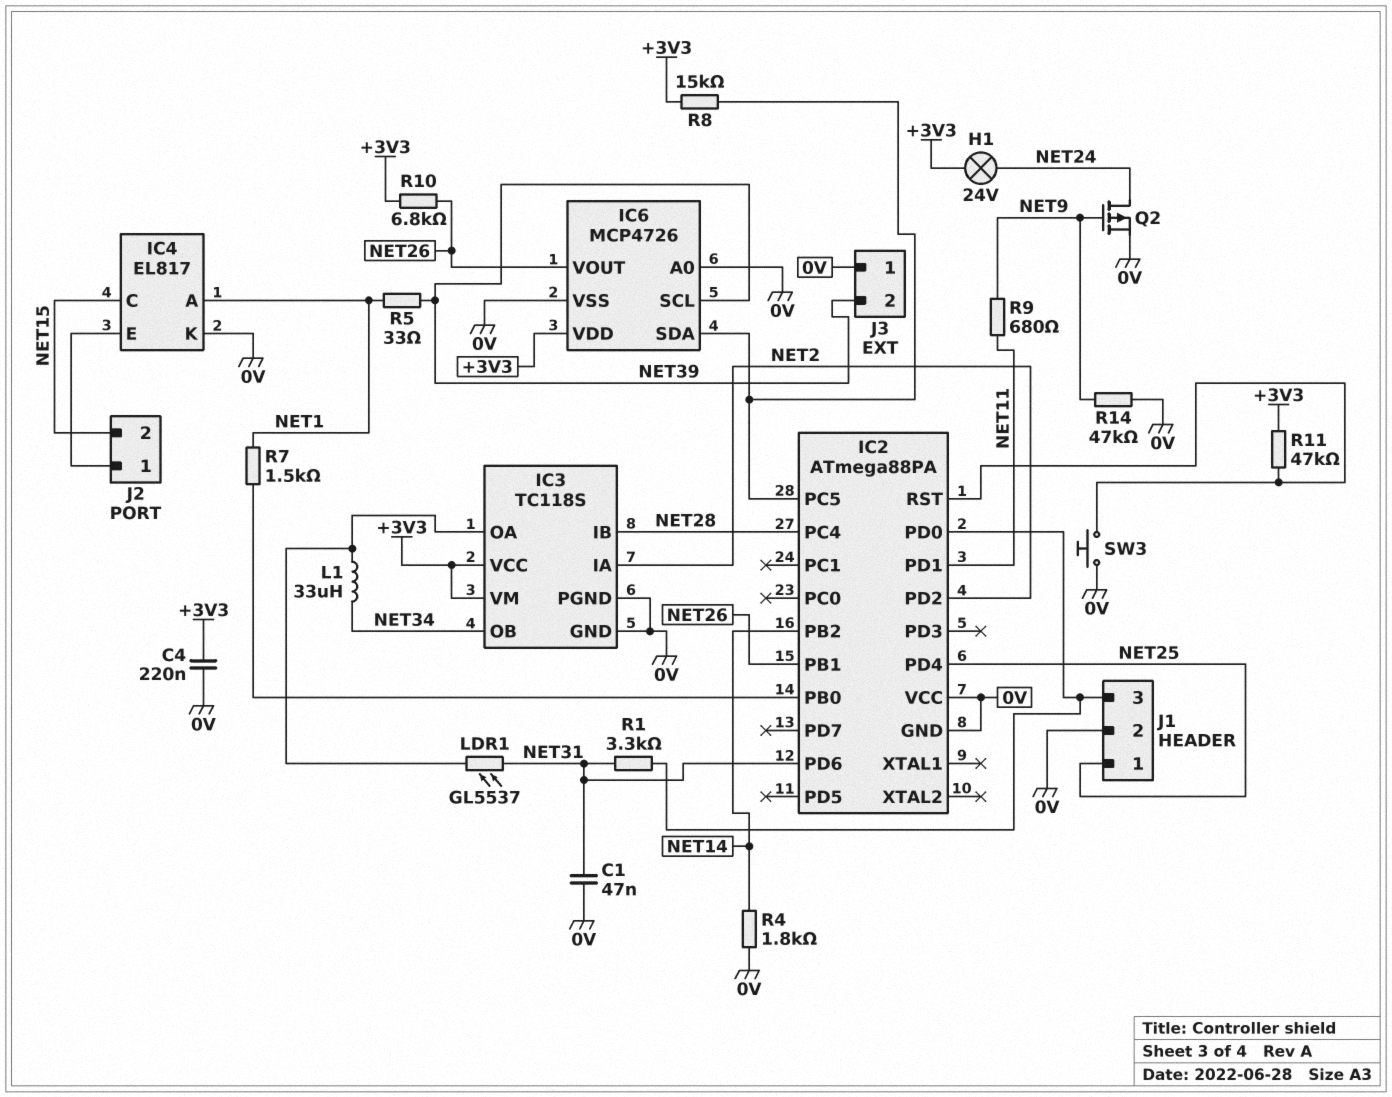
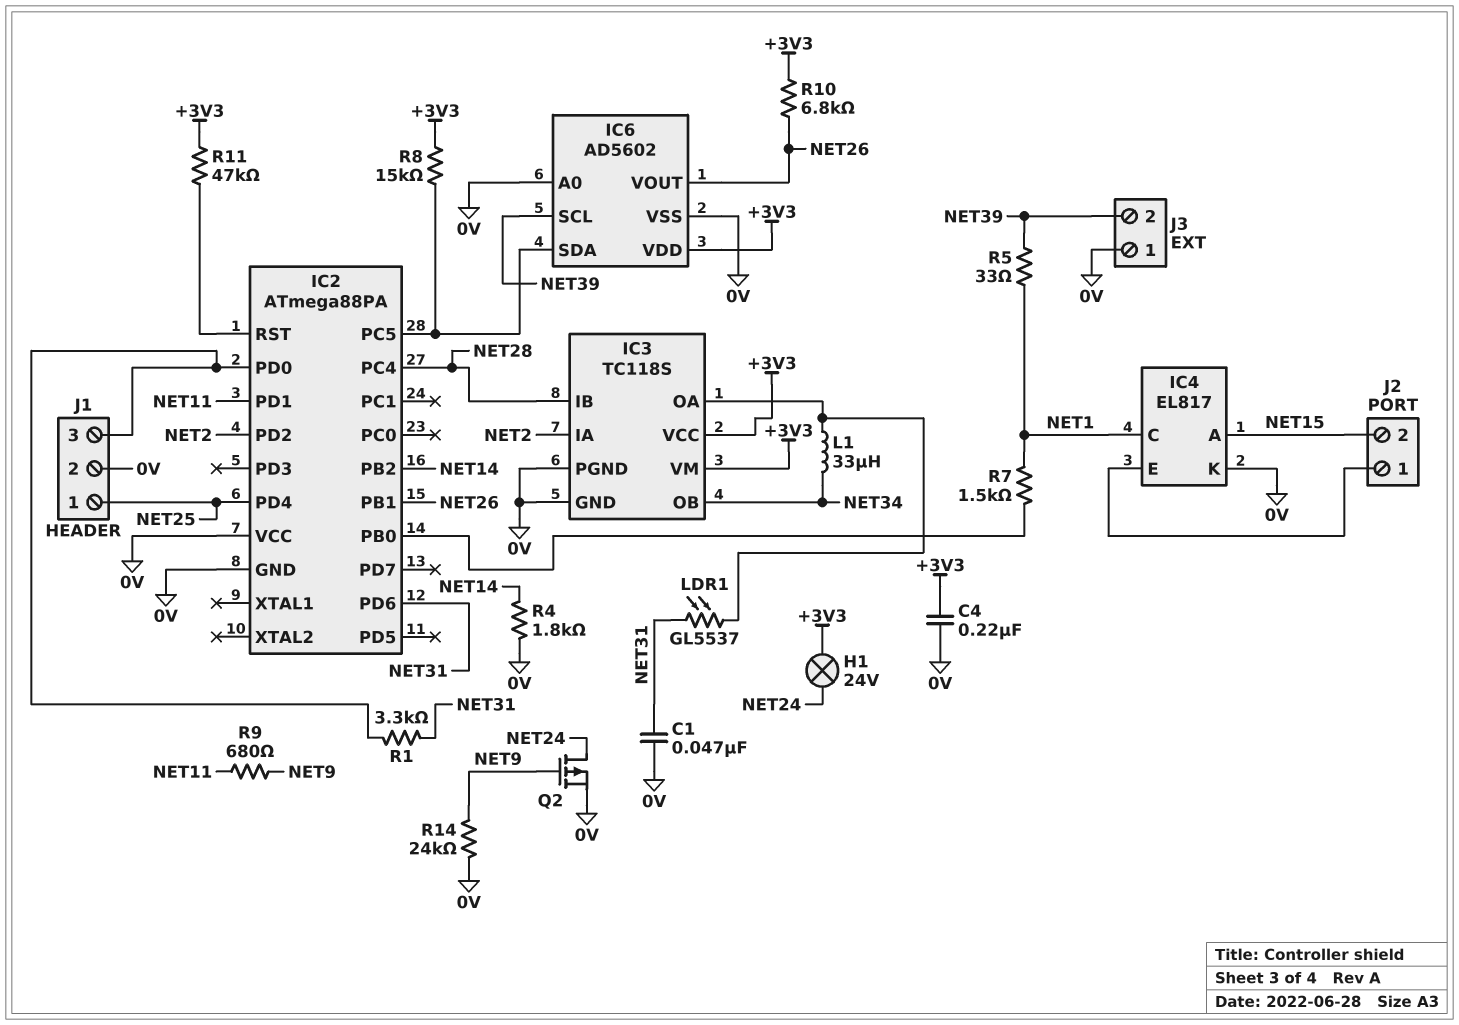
IC4 pin A: NET1 -> NET15
IC4 pin C: NET15 -> NET1
IC6: MCP4726 -> AD5602
R14: 47k (0V, NET9) -> 24k (0V, NET9)
SW3: button (0V, IC2/RST) -> none

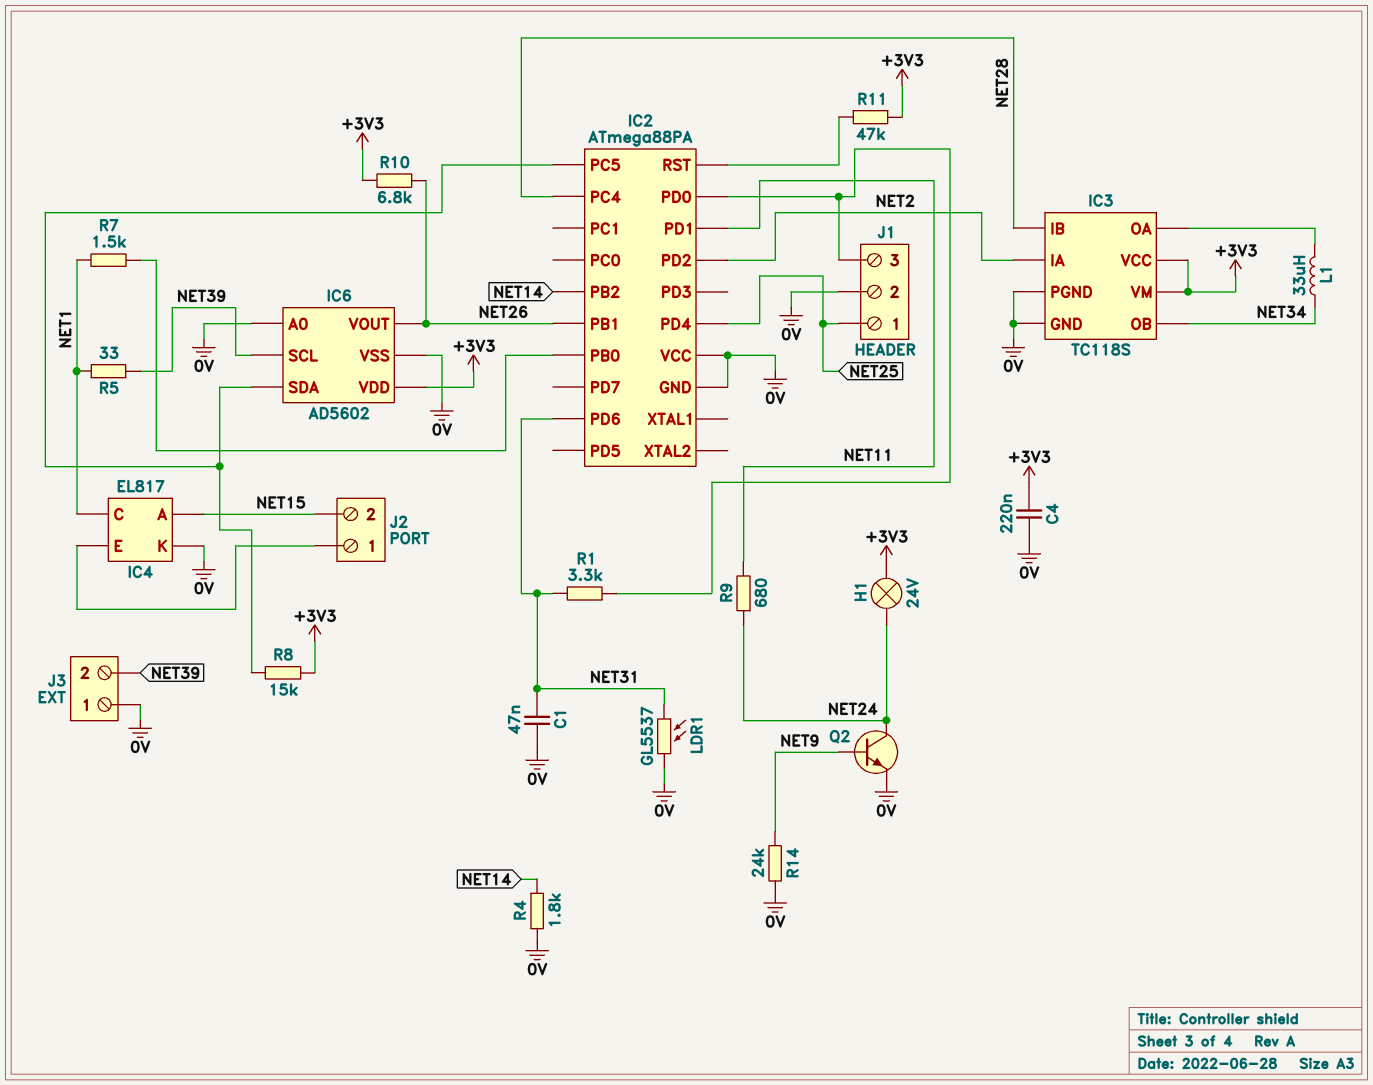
LDR1: GL5537 (IC3/OA, NET31) -> GL5537 (0V, NET31)
Q2: PMOS (G NET9, D NET24, S 0V) -> NPN (B NET9, C NET24, E 0V)
R9: 680 (NET9, NET11) -> 680 (NET11, NET24)

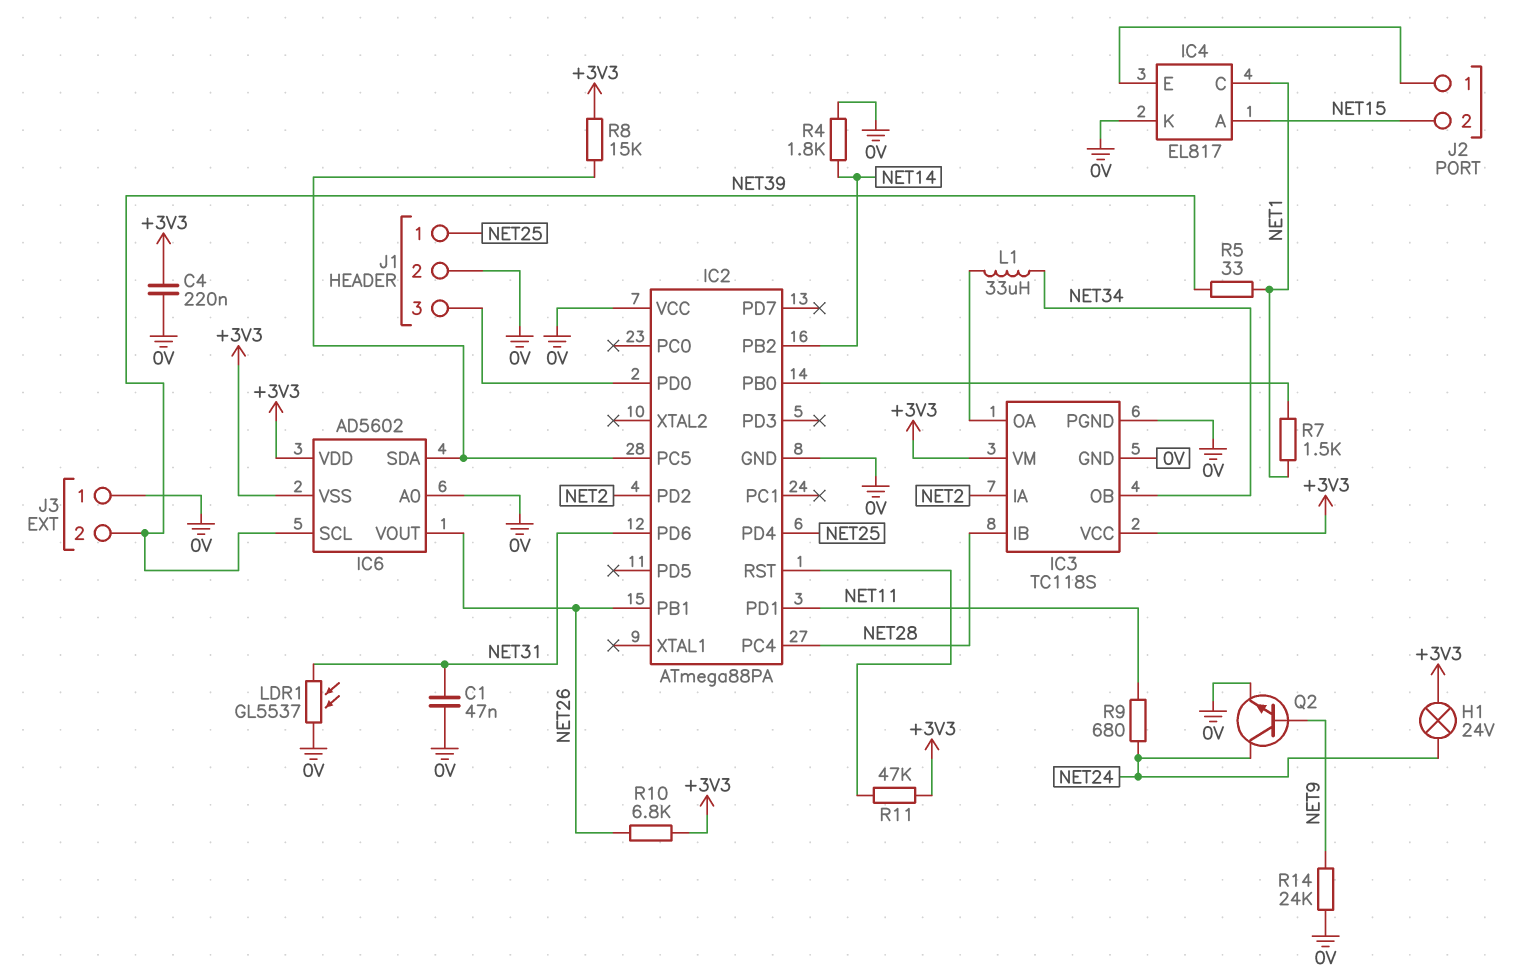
IC6 pin VSS: 0V -> +3V3
R1: 3.3k (IC2/PD0, NET31) -> none

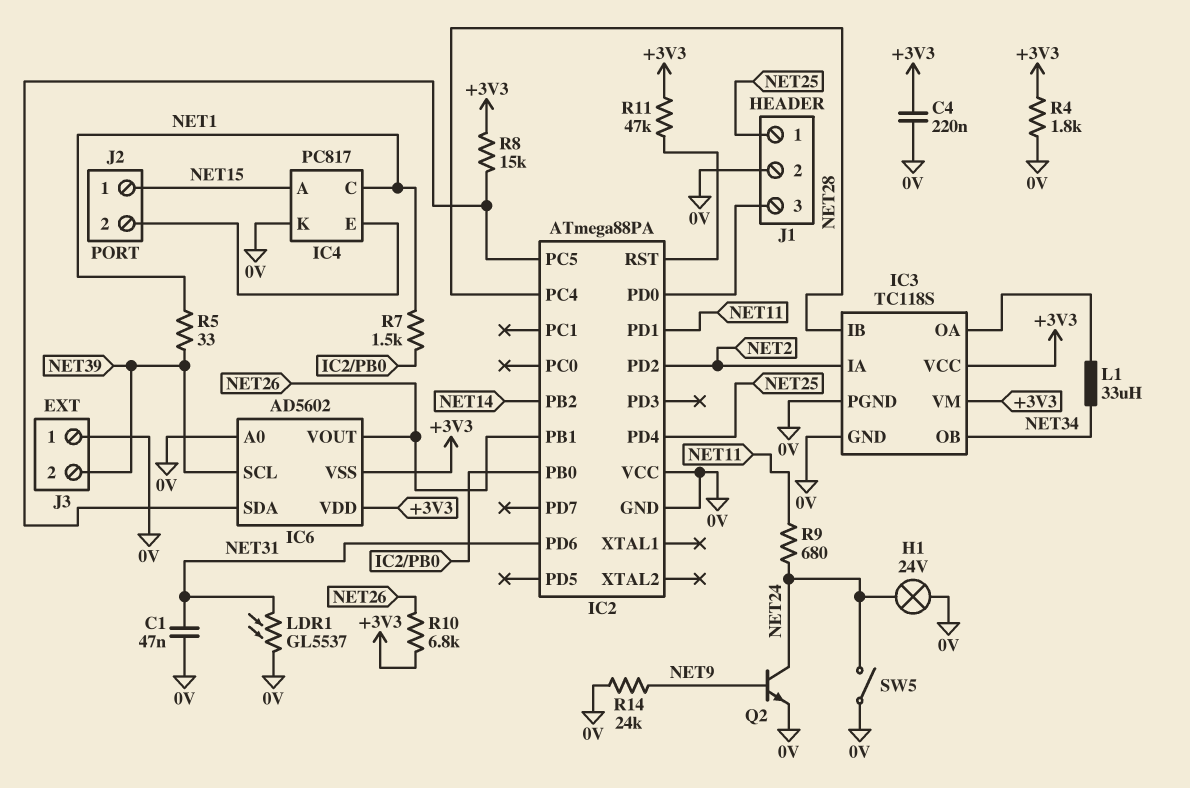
H1: lamp 24V (+3V3, NET24) -> lamp 24V (0V, NET24)
IC4: EL817 -> PC817
J2 pin 1: IC4/E -> NET15
J2 pin 2: NET15 -> IC4/E
R4: 1.8k (0V, NET14) -> 1.8k (+3V3, 0V)
SW5: none -> switch (0V, NET24)

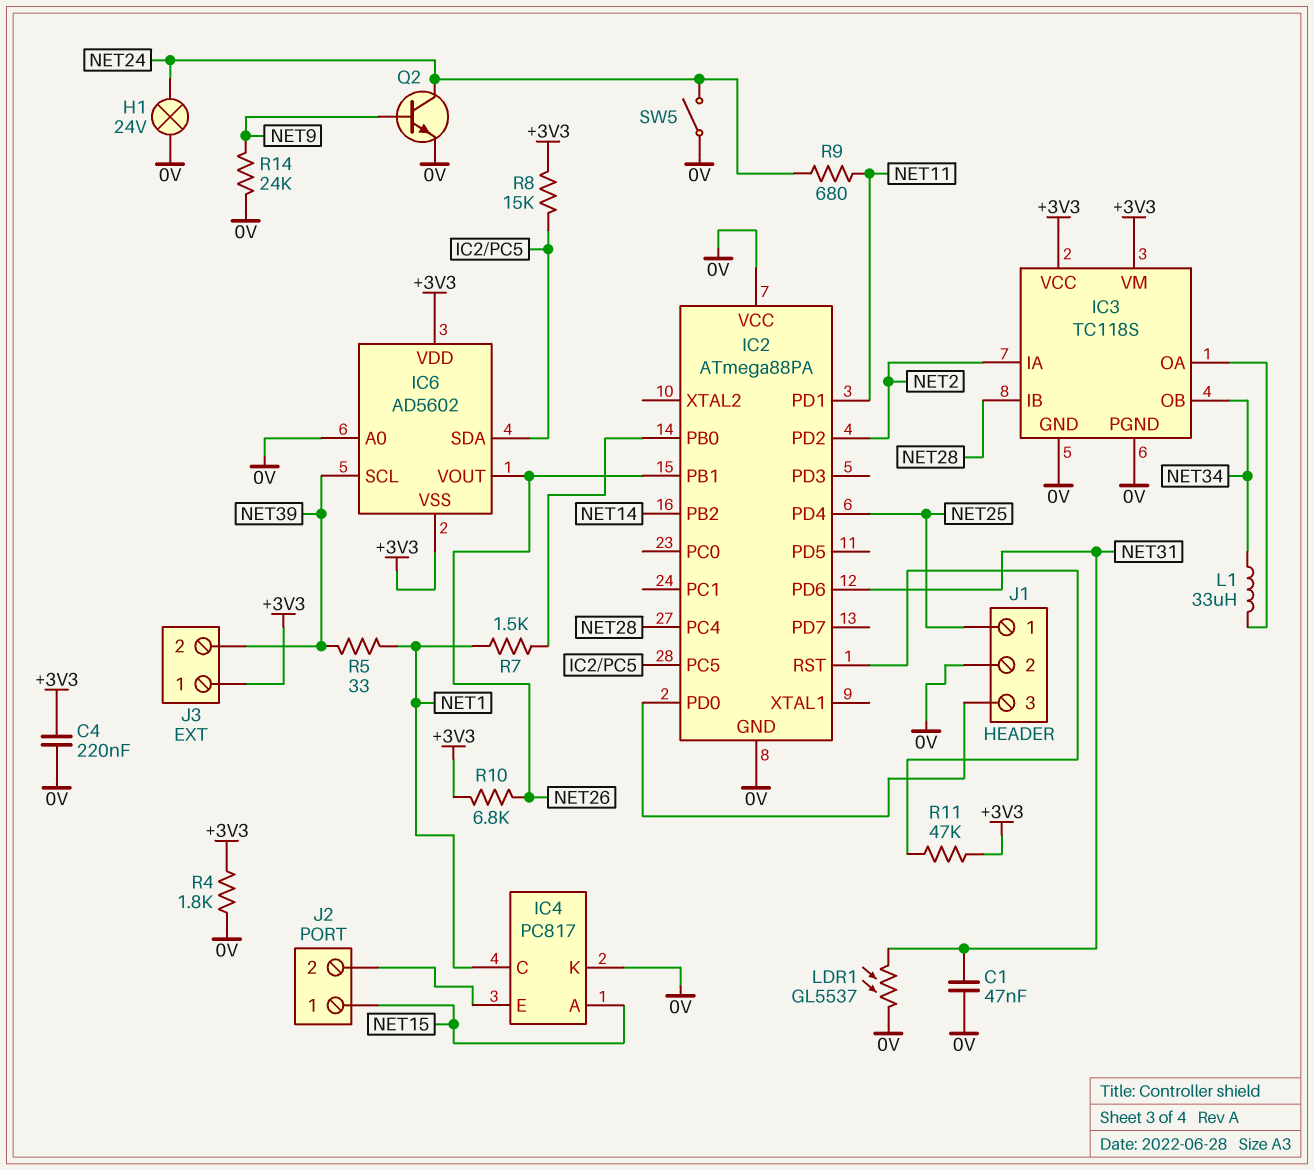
J3 pin 1: 0V -> +3V3

